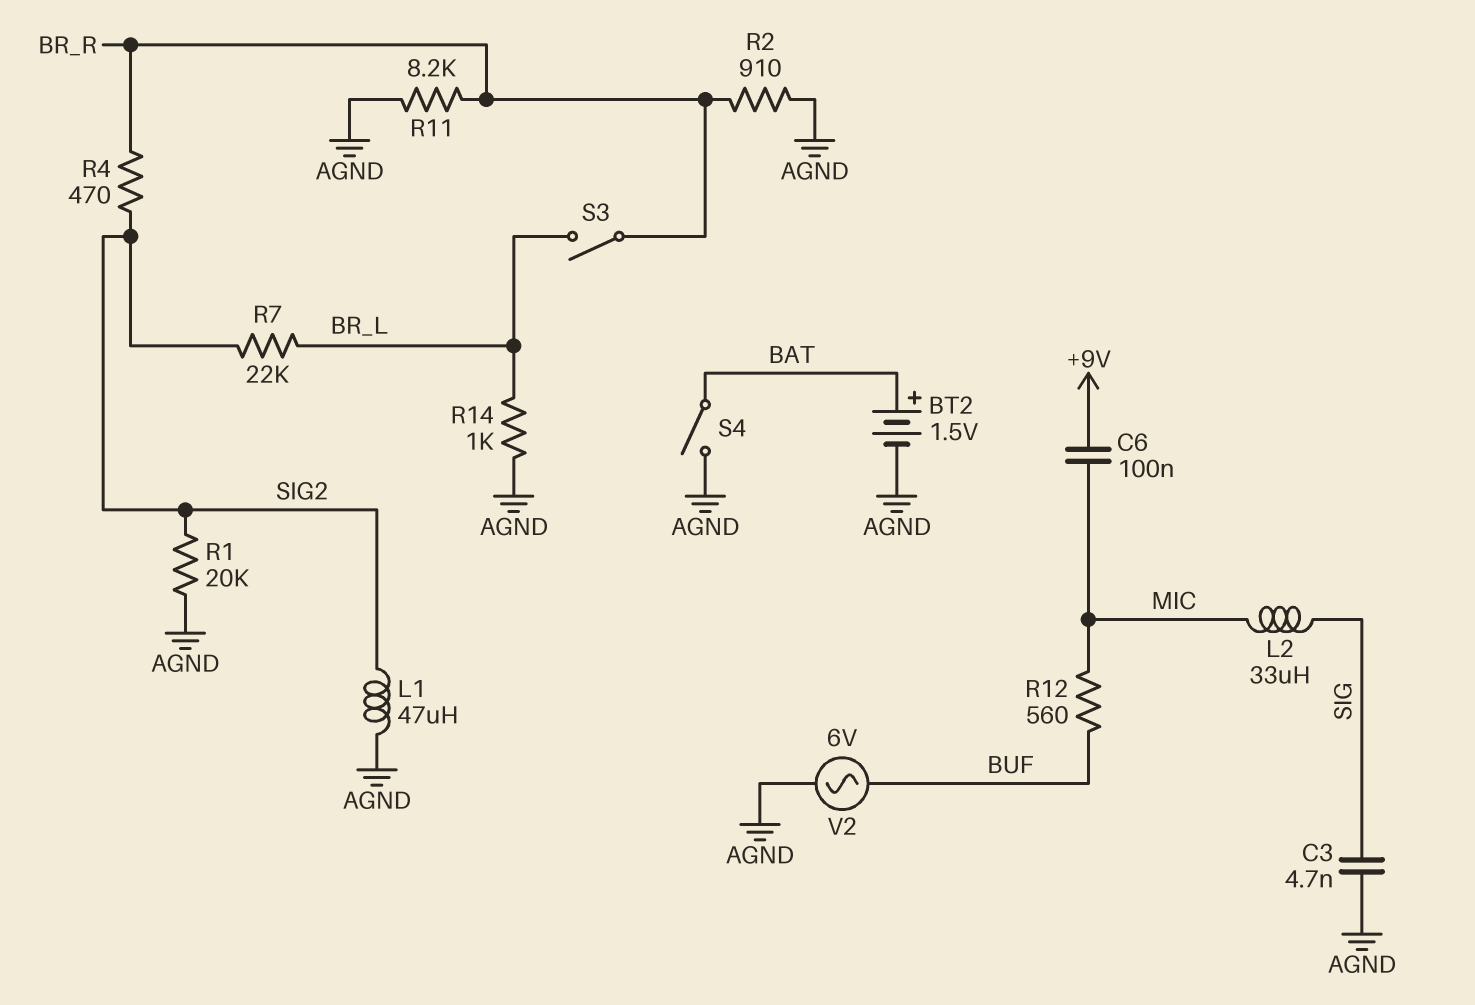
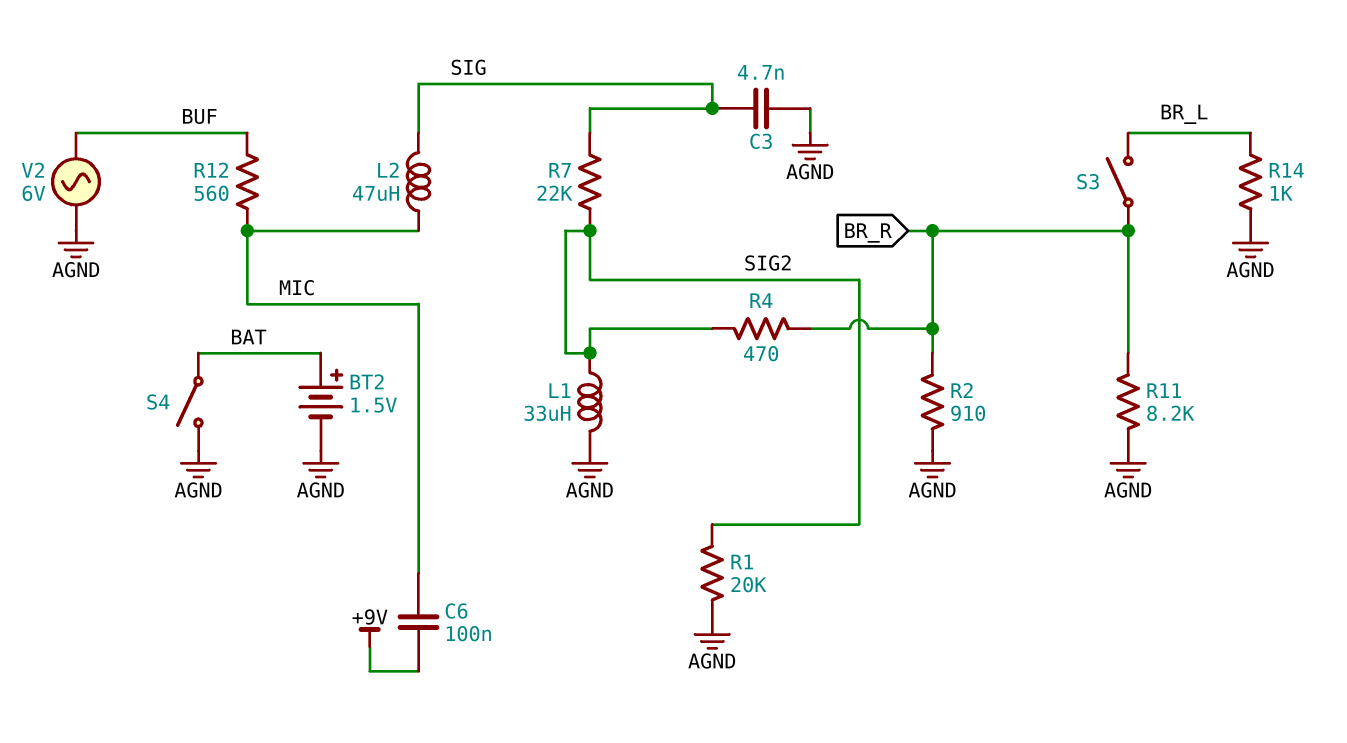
L1: 47uH (AGND, SIG2) -> 33uH (AGND, SIG2)
L2: 33uH (MIC, SIG) -> 47uH (MIC, SIG)
R7: 22k (BR_L, SIG2) -> 22k (SIG, SIG2)

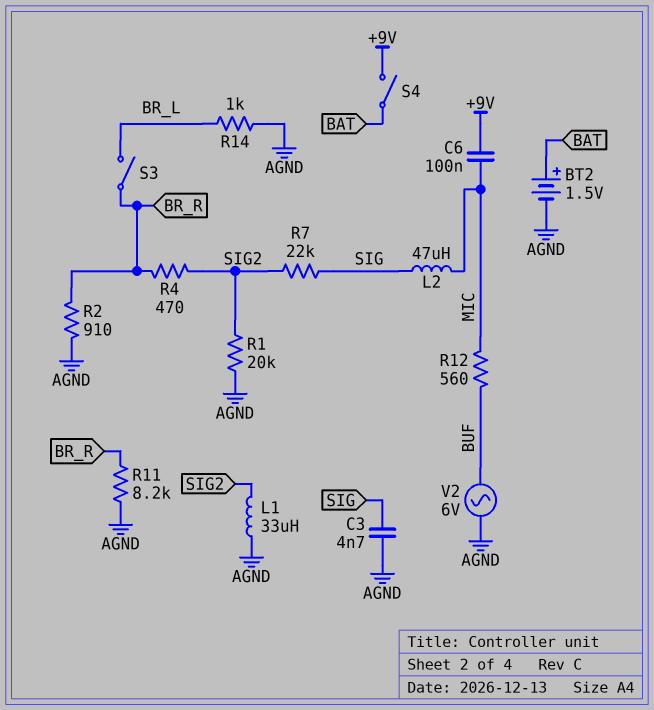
S4: switch (AGND, BAT) -> switch (+9V, BAT)

